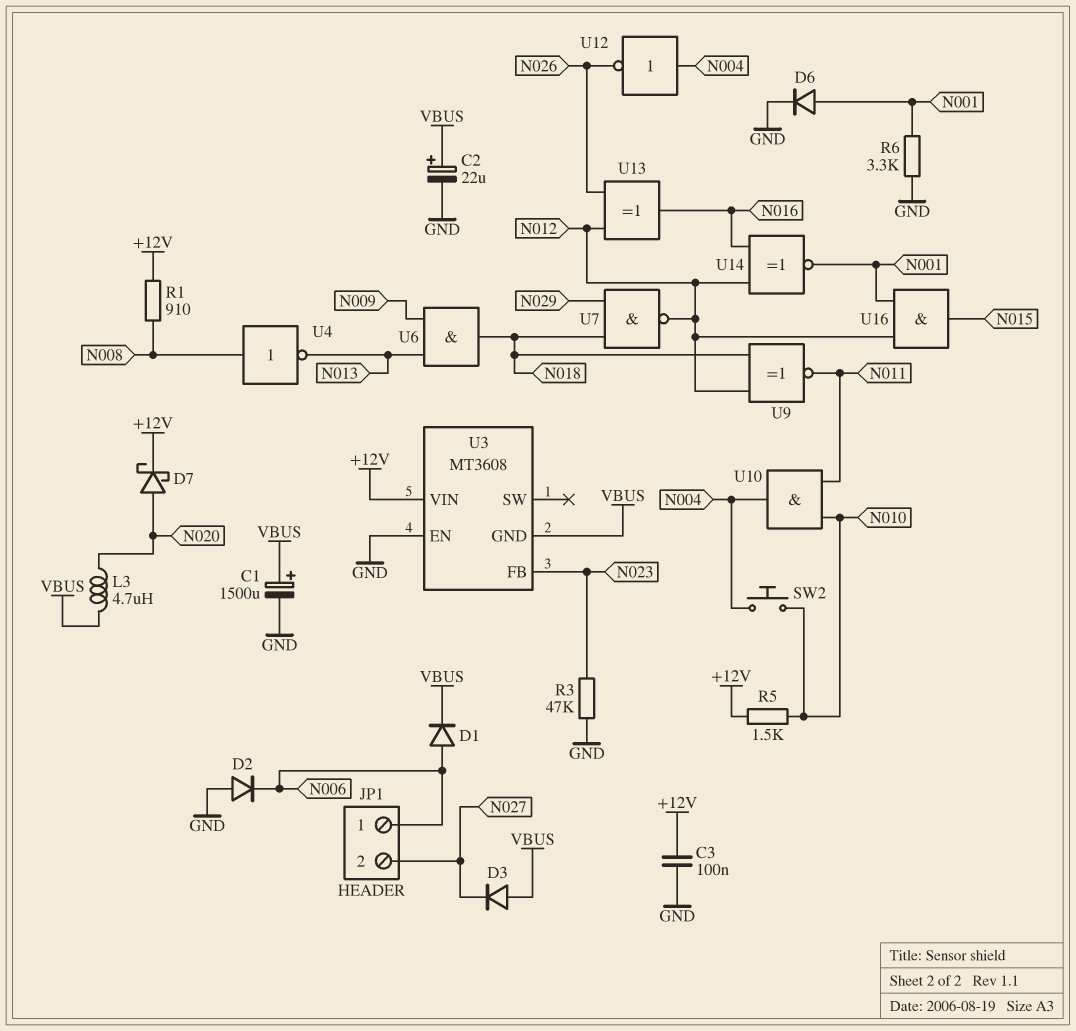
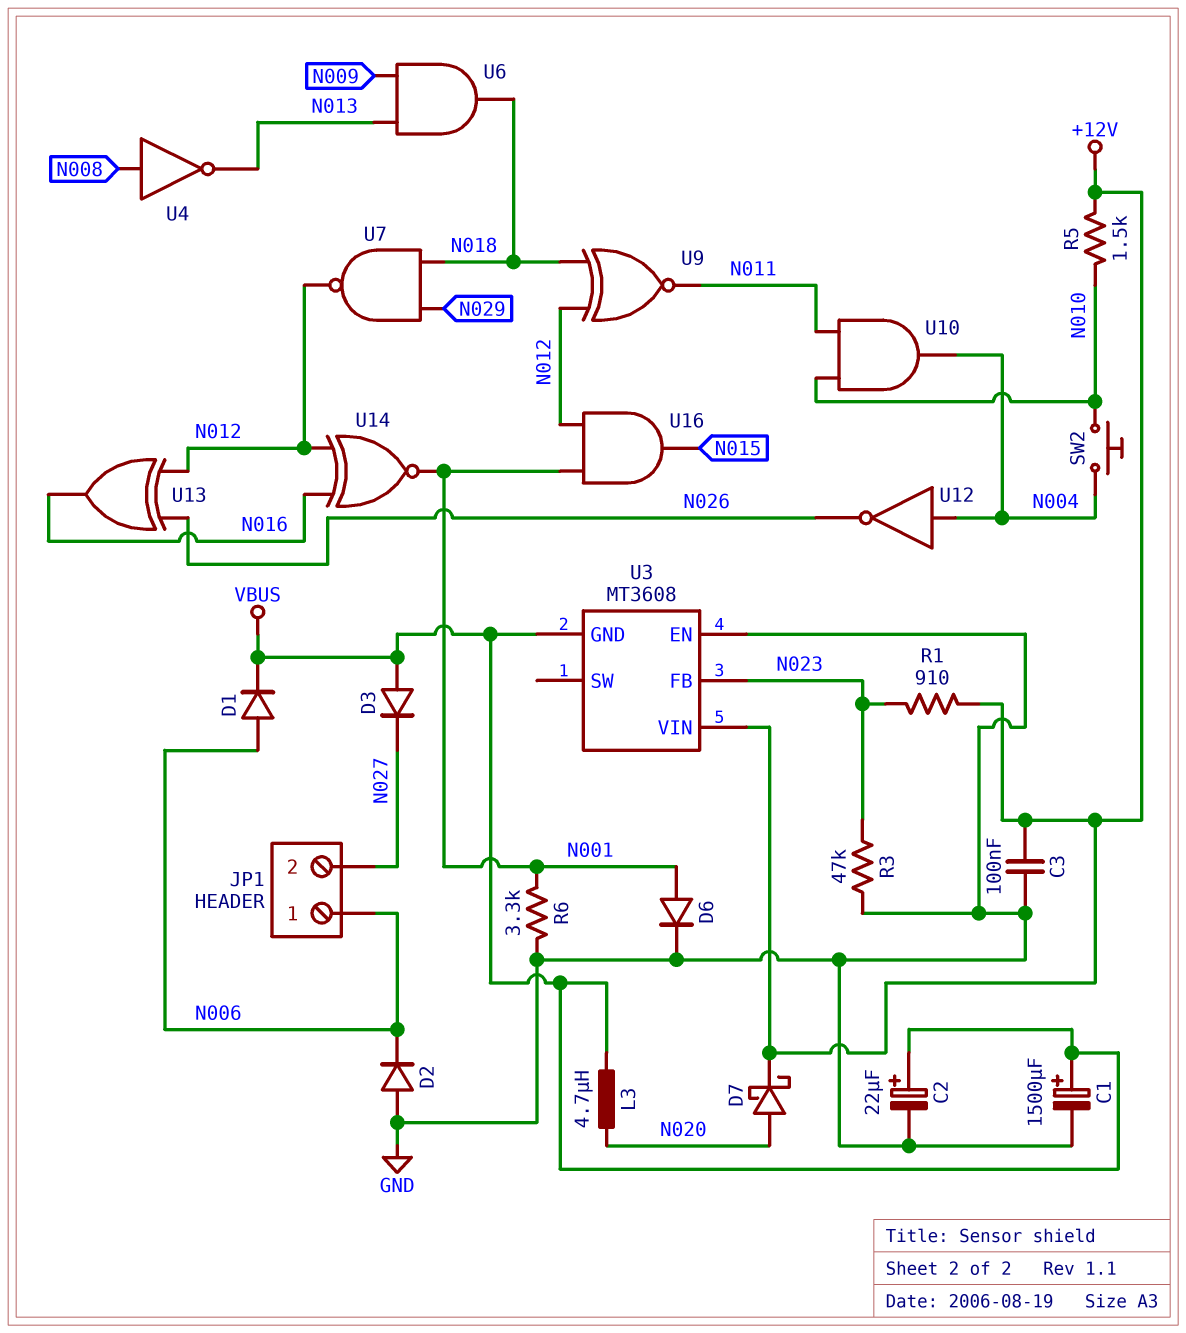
R1: 910 (+12V, N008) -> 910 (+12V, N023)

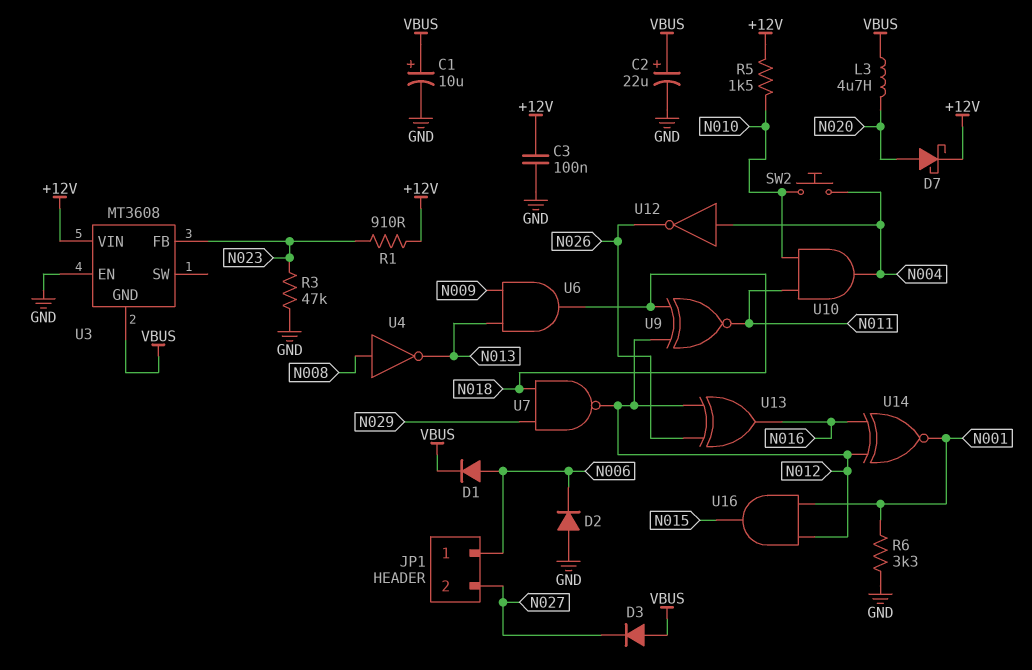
C1: 1500uF (plus VBUS, minus GND) -> 10uF (plus VBUS, minus GND)
D6: diode (A N001, K GND) -> none

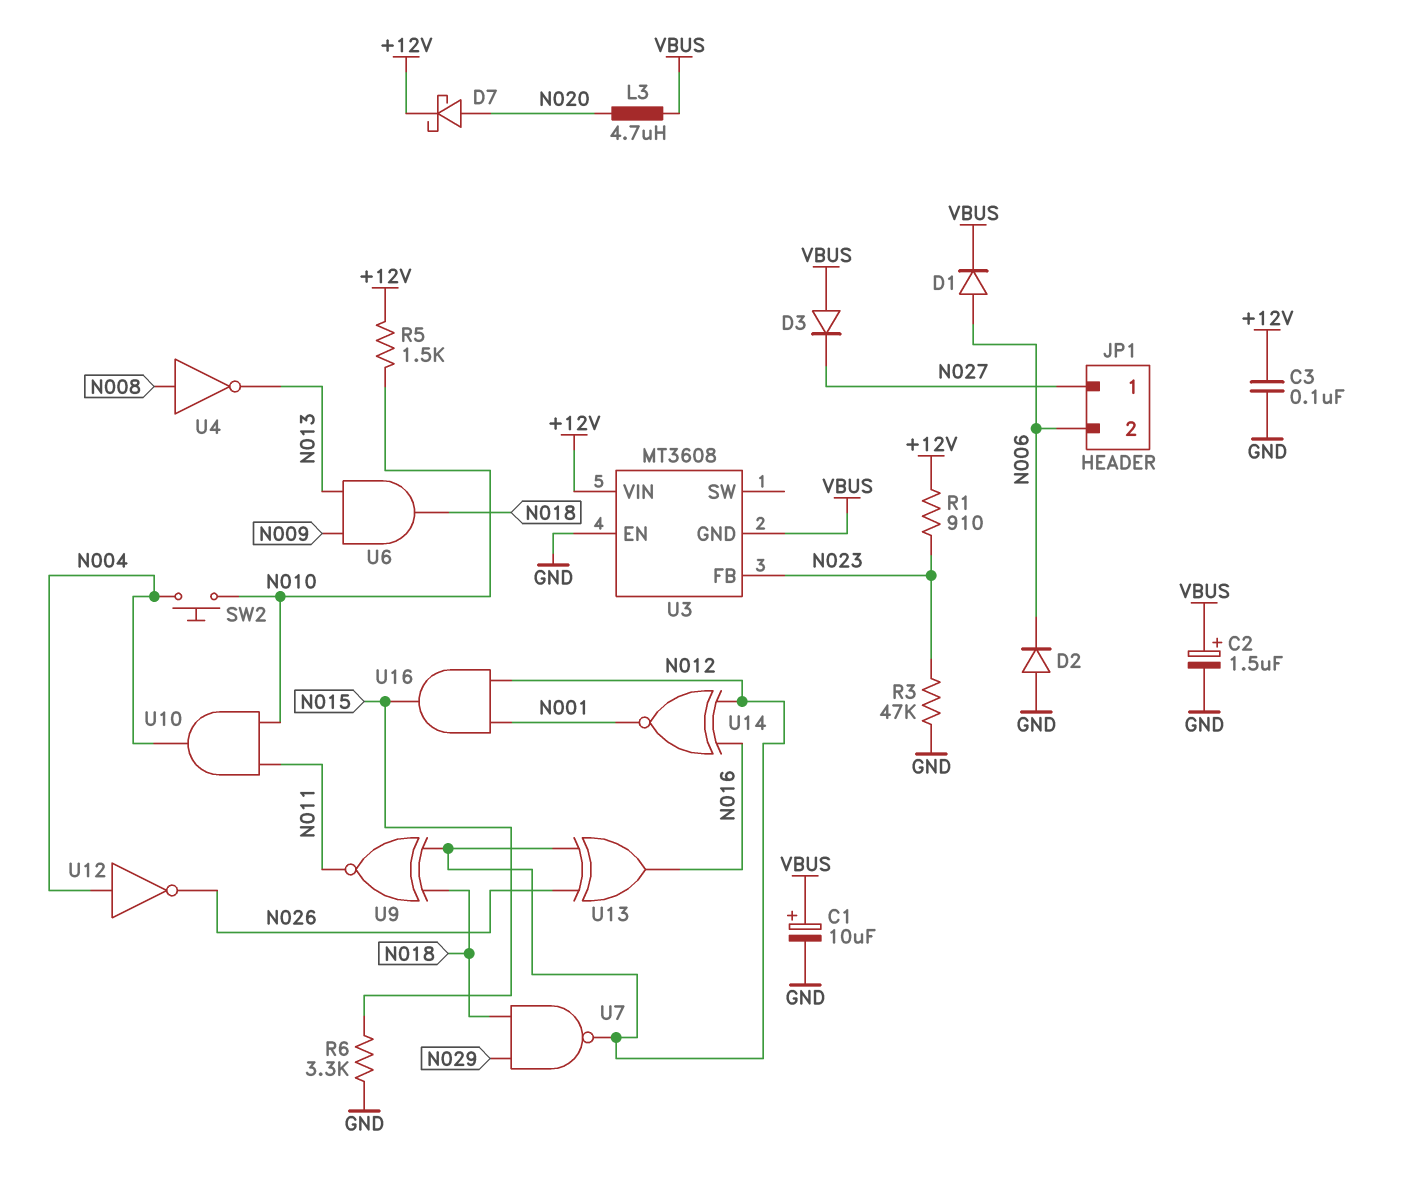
C2: 22uF (plus VBUS, minus GND) -> 1.5uF (plus VBUS, minus GND)
JP1 pin 1: N006 -> N027
JP1 pin 2: N027 -> N006
R6: 3.3k (GND, N001) -> 3.3k (GND, N015)

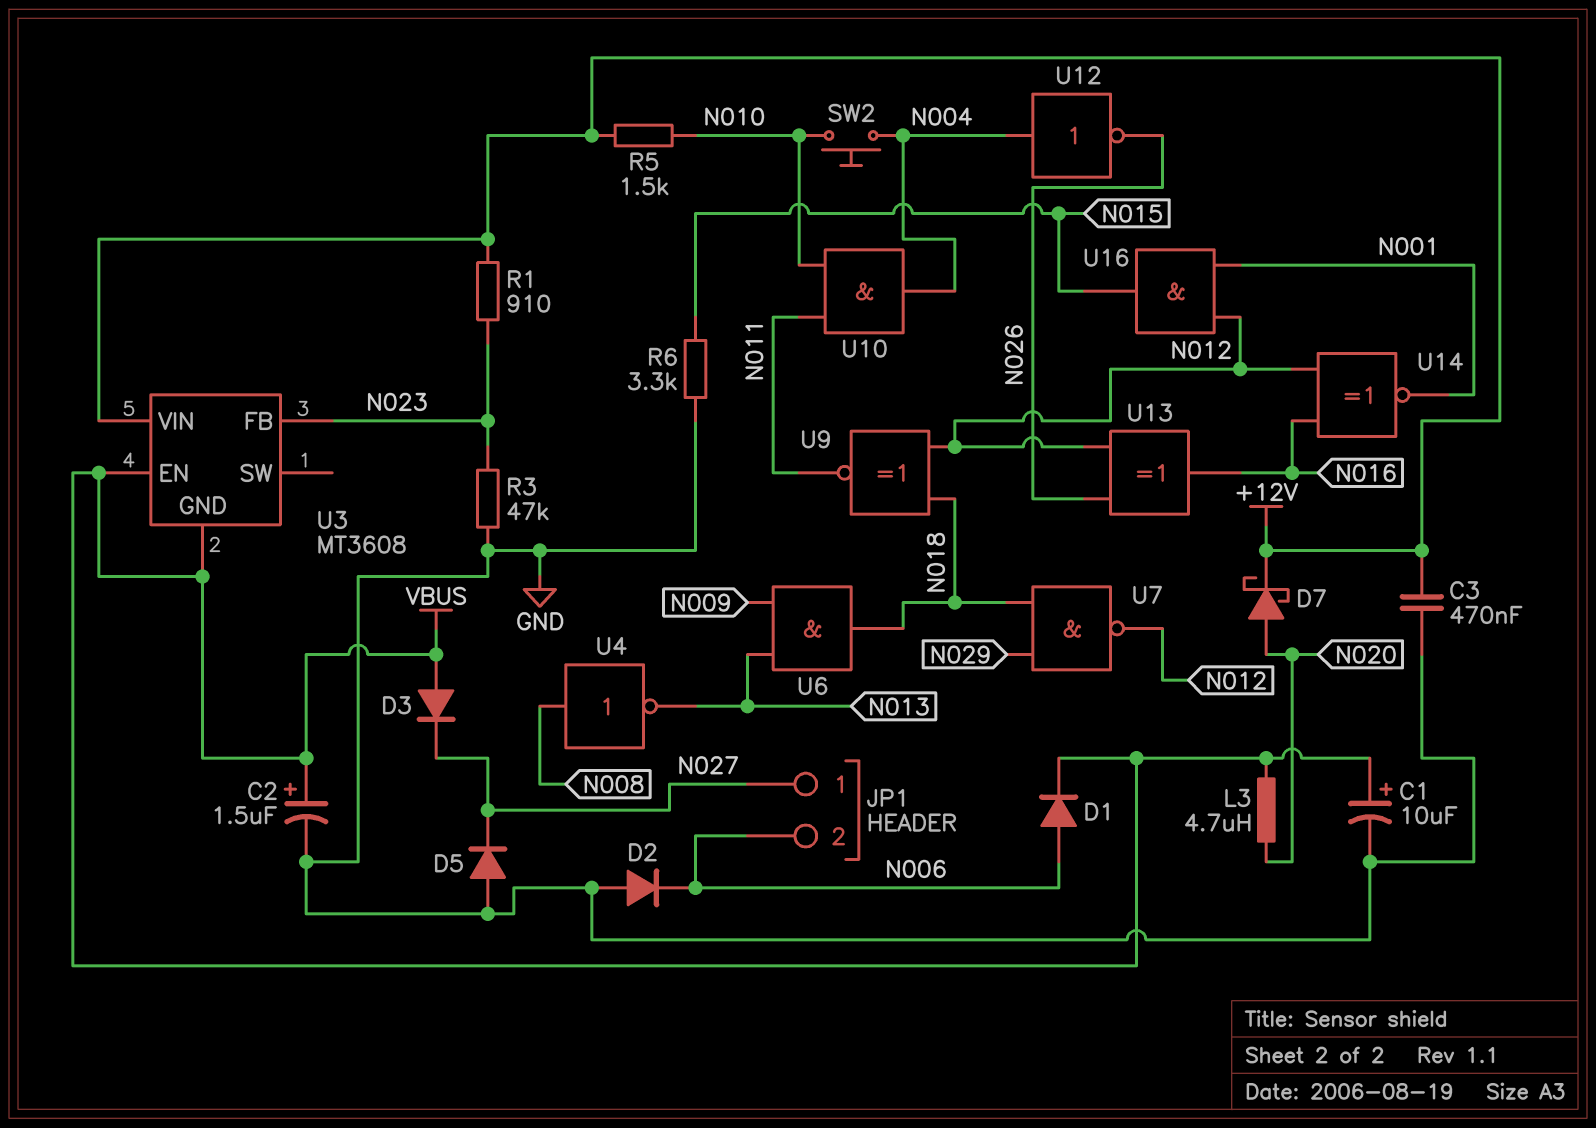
C3: 100nF (+12V, GND) -> 470nF (+12V, GND)
D5: none -> diode (A GND, K N027)
U3 pin EN: GND -> VBUS

